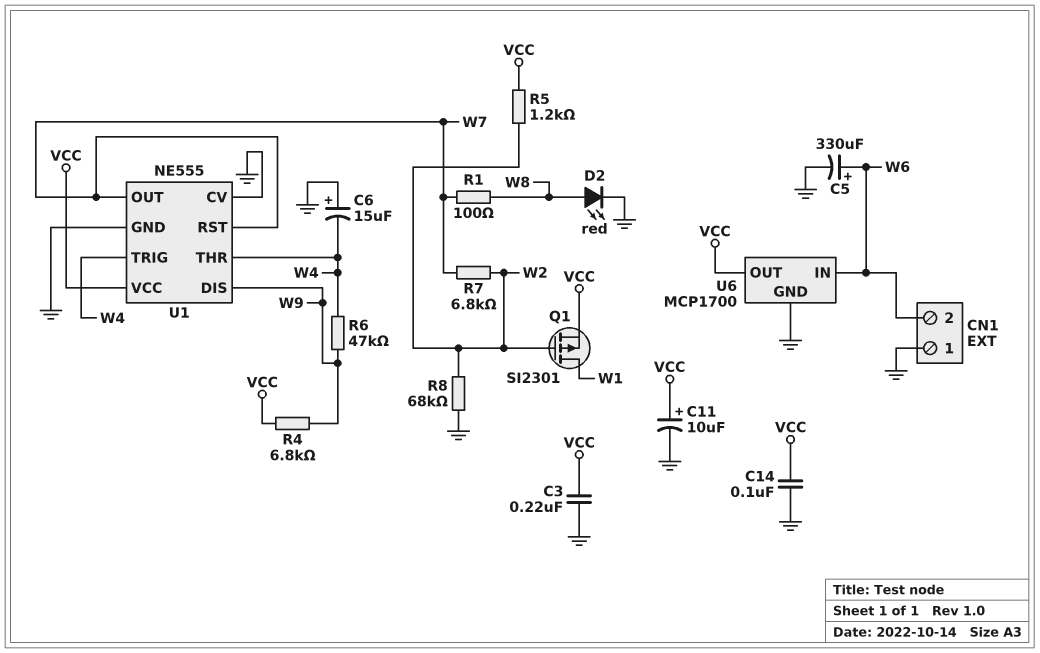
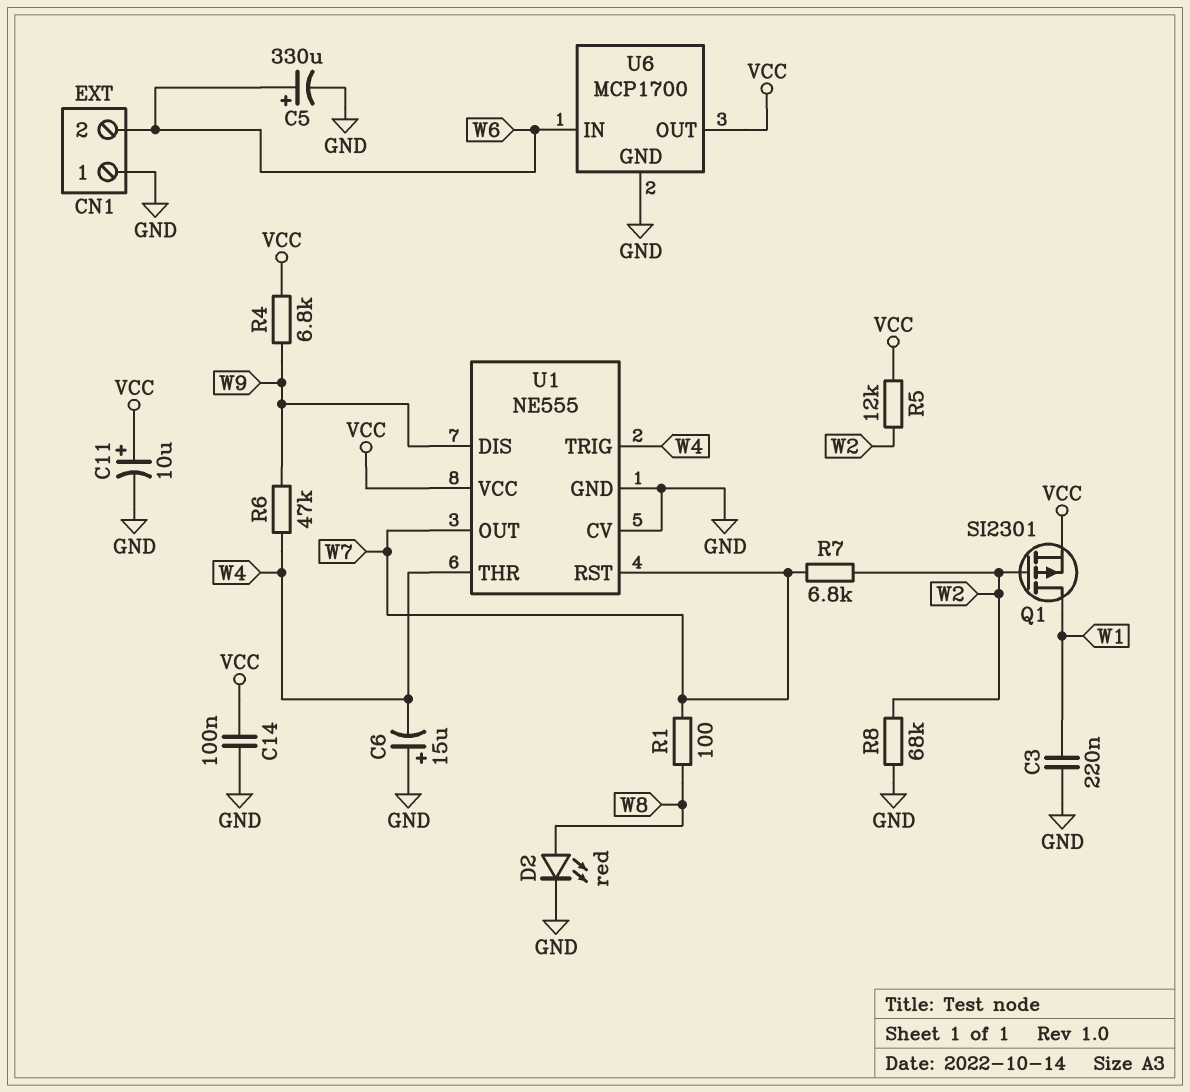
C3: 220nF (GND, VCC) -> 220nF (GND, W1)
R5: 1.2k (VCC, W2) -> 12k (VCC, W2)

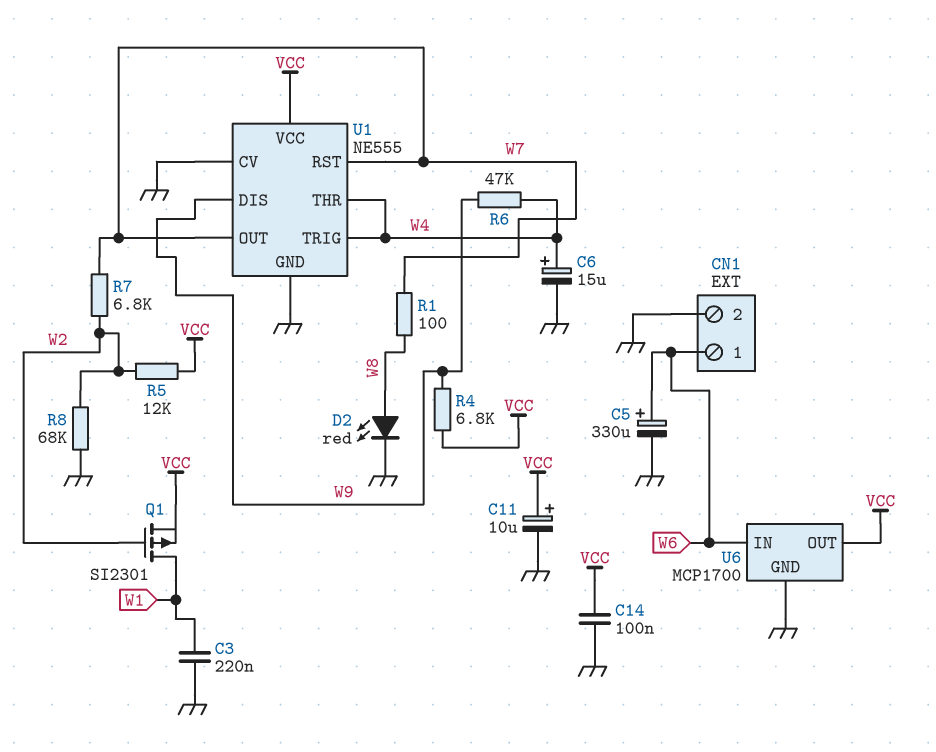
C6: 15uF (plus GND, minus W4) -> 15uF (plus W4, minus GND)
CN1 pin 1: GND -> W6
CN1 pin 2: W6 -> GND

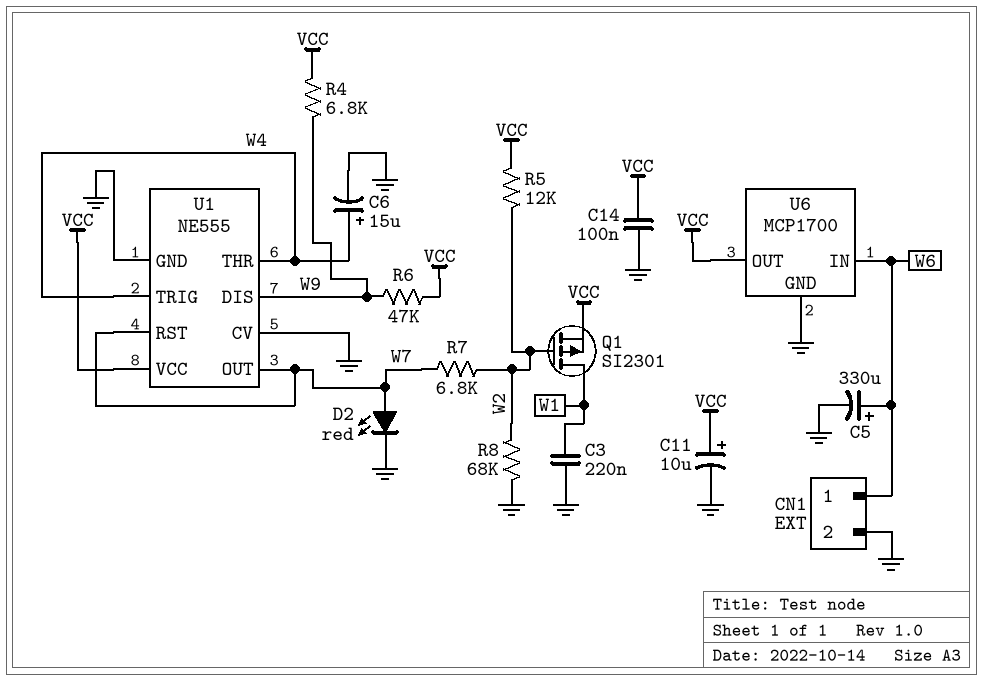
D2: LED red (A W8, K GND) -> LED red (A W7, K GND)
R1: 100 (W7, W8) -> none
R6: 47k (W4, W9) -> 47k (VCC, W9)

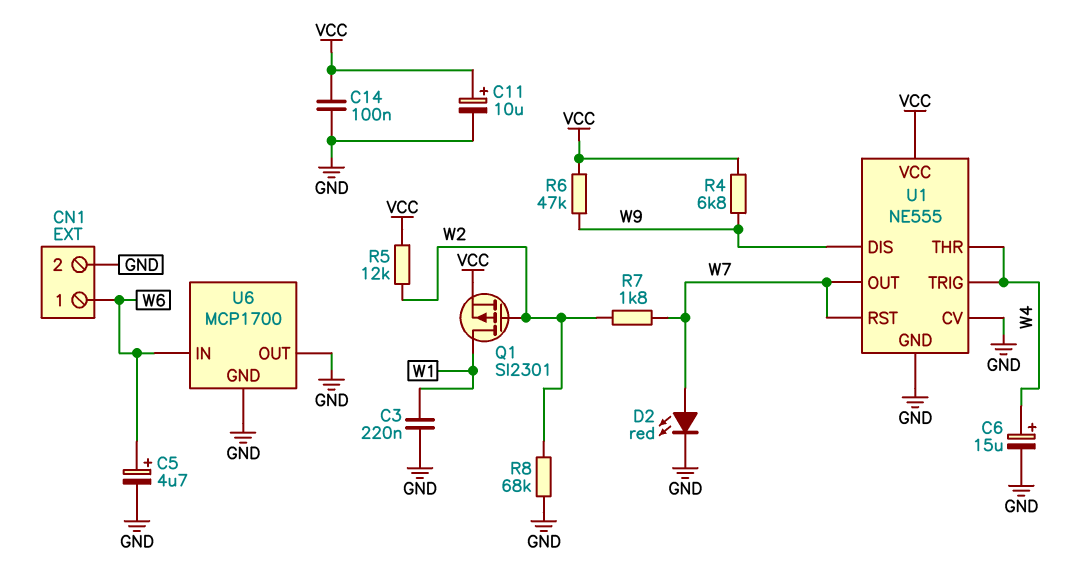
C5: 330uF (plus W6, minus GND) -> 4.7uF (plus W6, minus GND)
R7: 6.8k (W2, W7) -> 1.8k (W2, W7)
U6 pin OUT: VCC -> GND

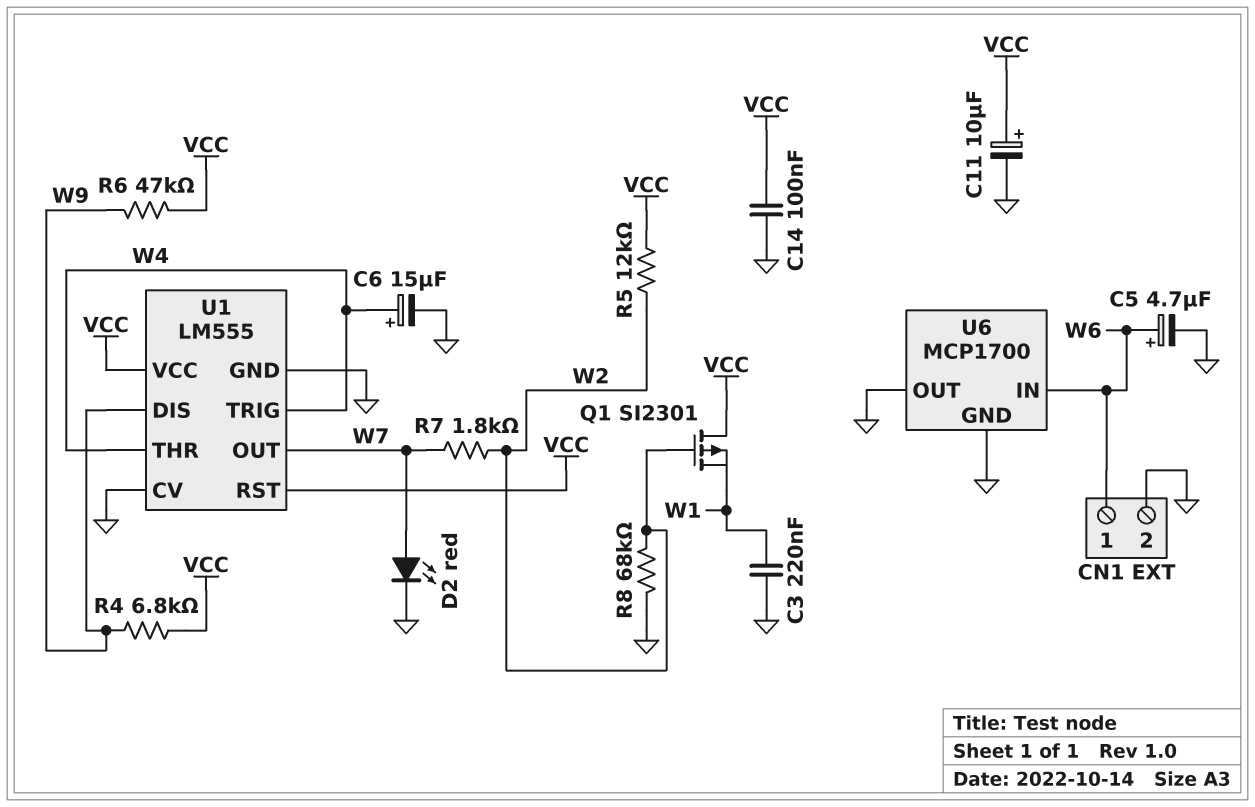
Q1: PMOS SI2301 (G W2, D W1, S VCC) -> PMOS SI2301 (G W2, D VCC, S W1)
U1: NE555 -> LM555
U1 pin RST: W7 -> VCC

